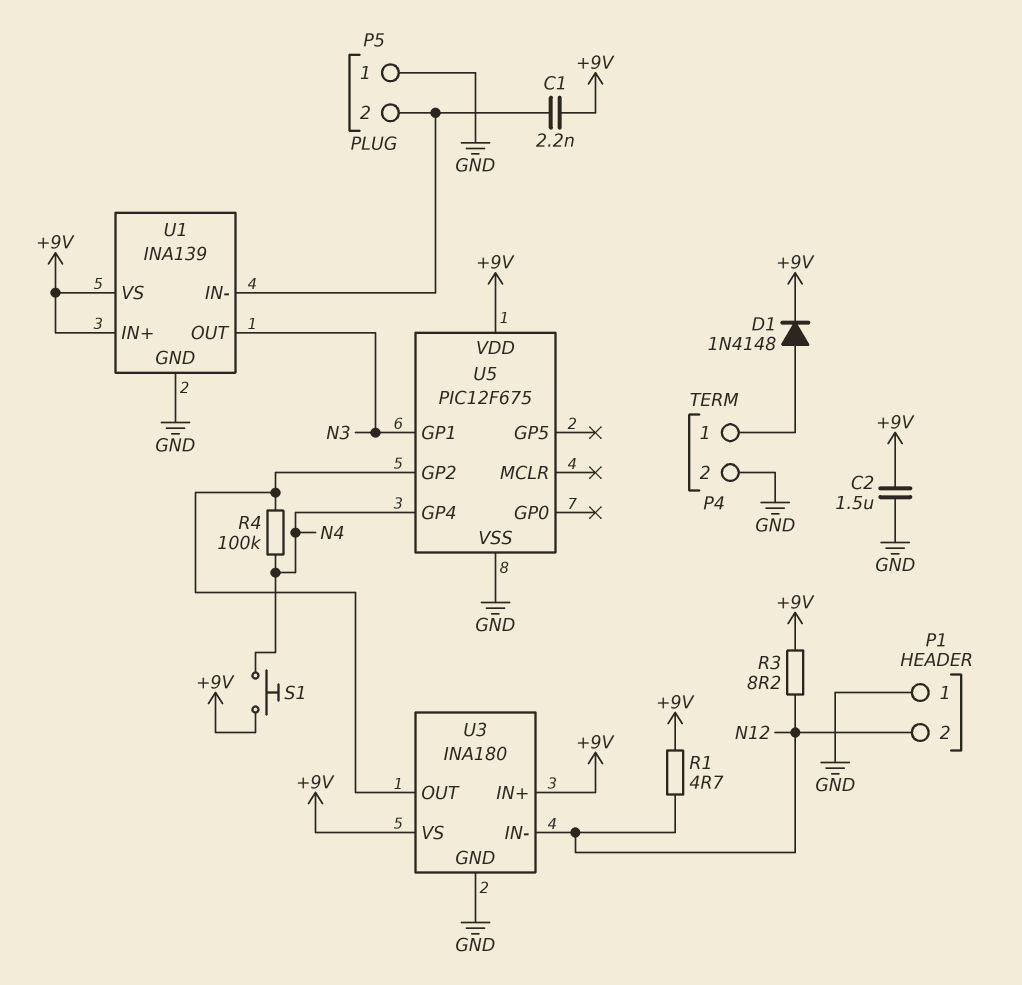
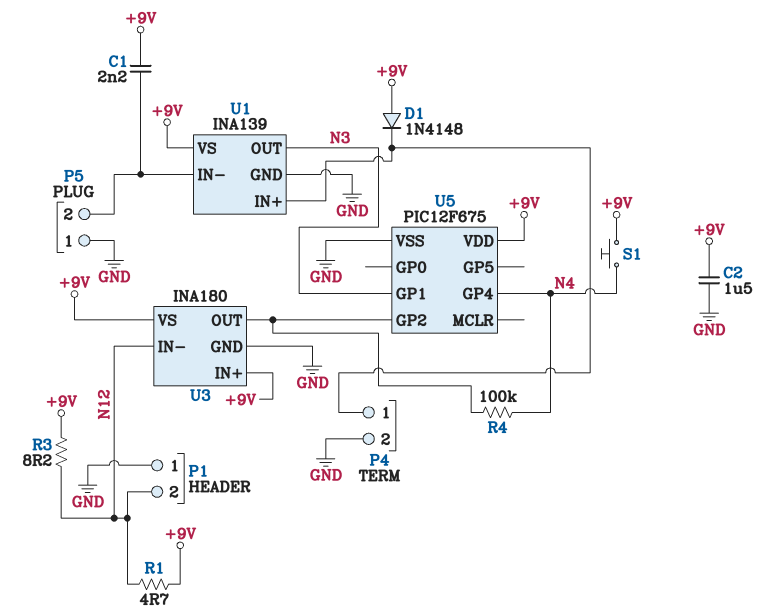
D1: diode 1N4148 (A P4/1, K +9V) -> diode 1N4148 (A +9V, K P4/1)
U1 pin IN+: +9V -> P4/1

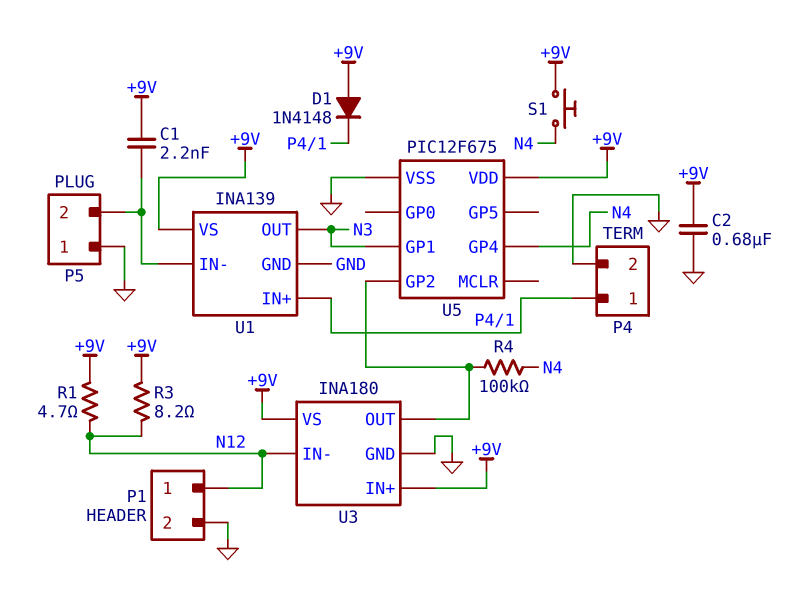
C2: 1.5uF (+9V, GND) -> 680nF (+9V, GND)
P1 pin 1: GND -> N12
P1 pin 2: N12 -> GND

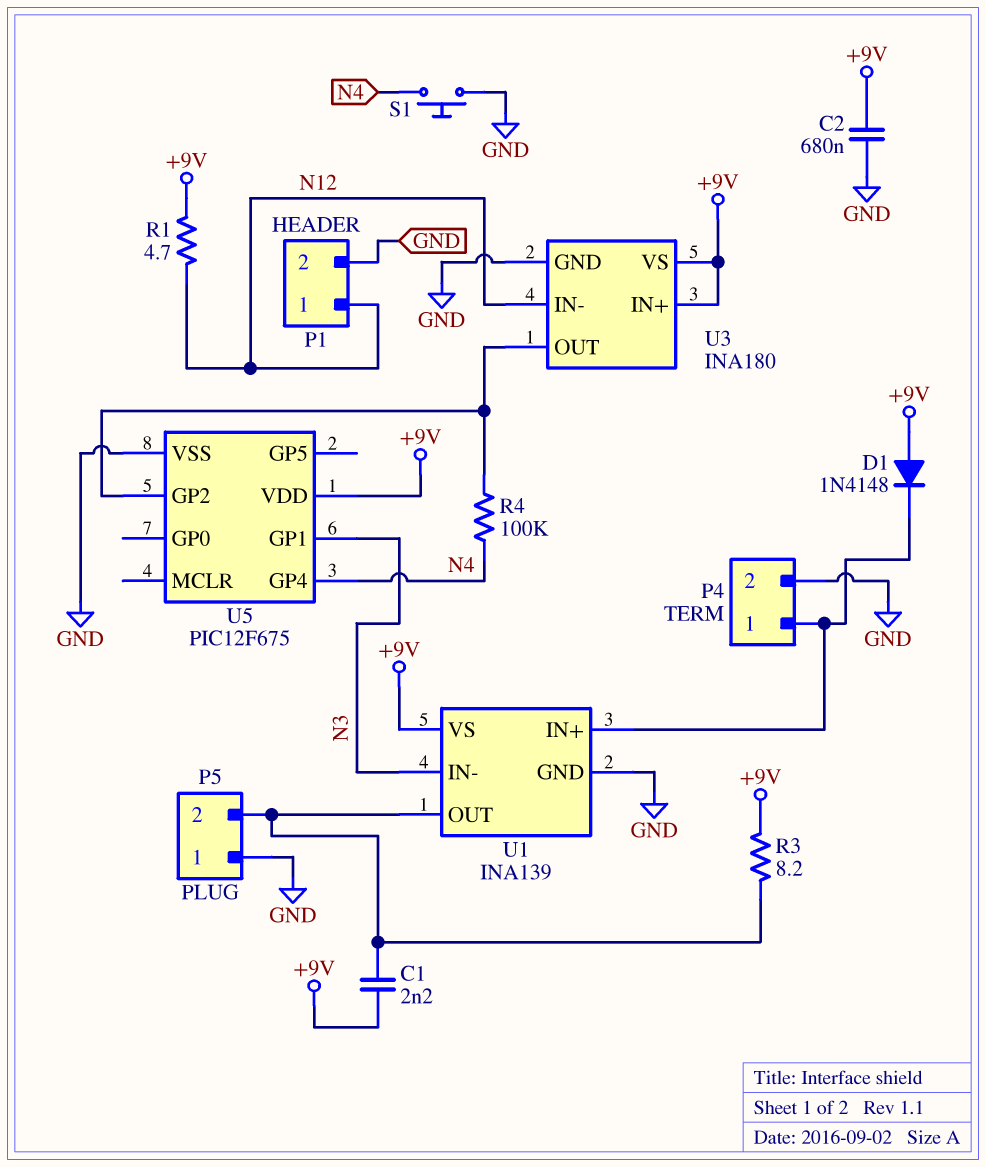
R3: 8.2 (+9V, N12) -> 8.2 (+9V, P5/2)
S1: button (+9V, N4) -> button (GND, N4)
U1 pin IN-: P5/2 -> N3
U1 pin OUT: N3 -> P5/2

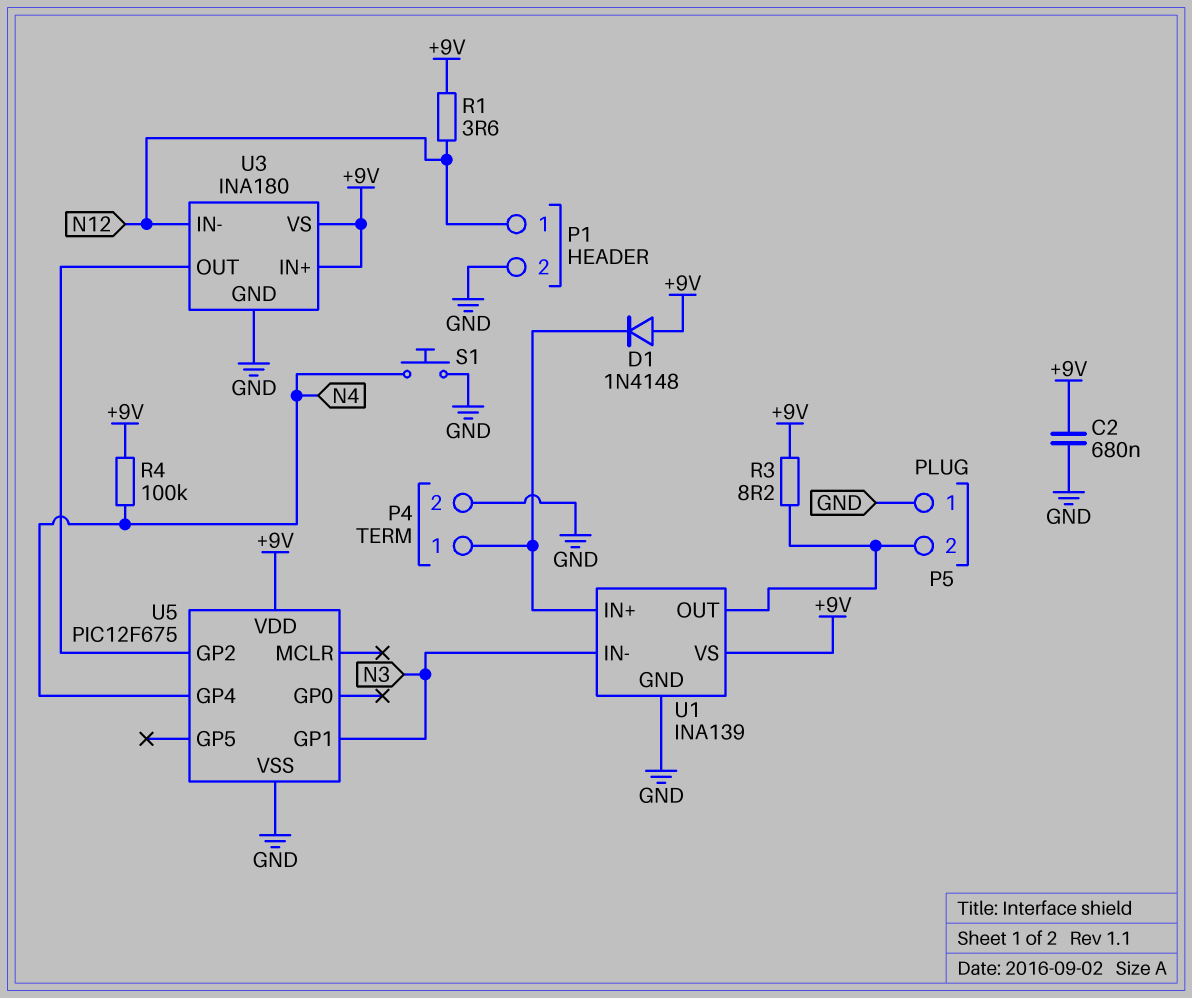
C1: 2.2nF (+9V, P5/2) -> none
R1: 4.7 (+9V, N12) -> 3.6 (+9V, N12)
R4: 100k (N4, U3/OUT) -> 100k (+9V, N4)

